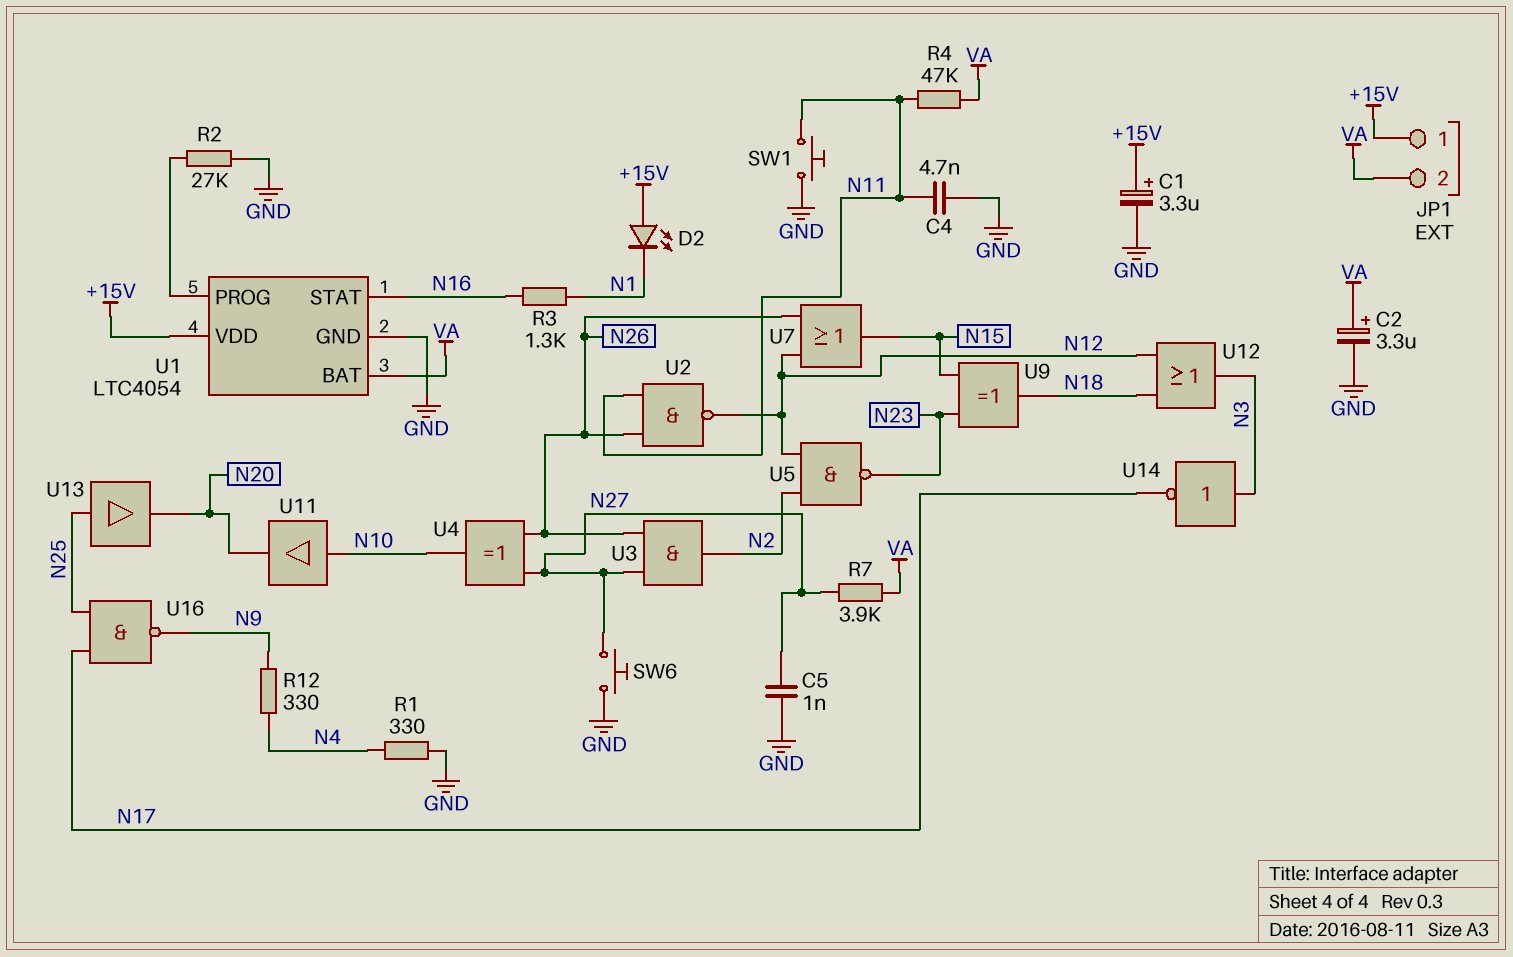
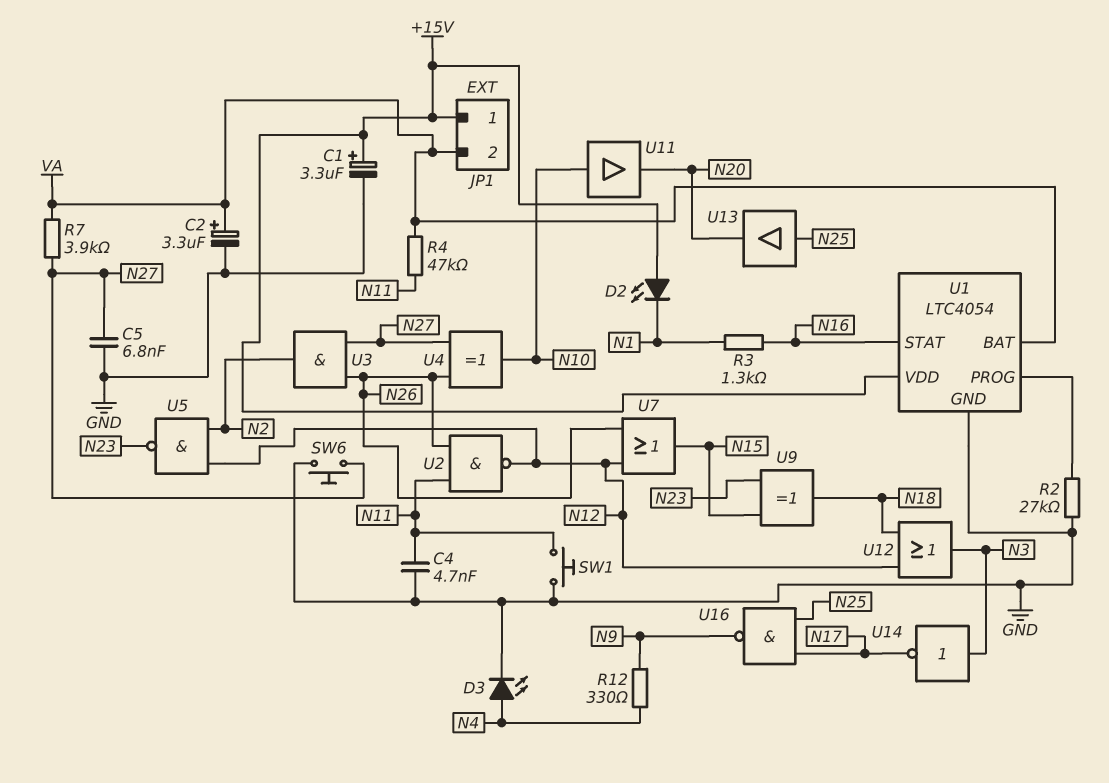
C5: 1nF (GND, N27) -> 6.8nF (GND, N27)
D3: none -> LED (A N4, K GND)
R1: 330 (GND, N4) -> none

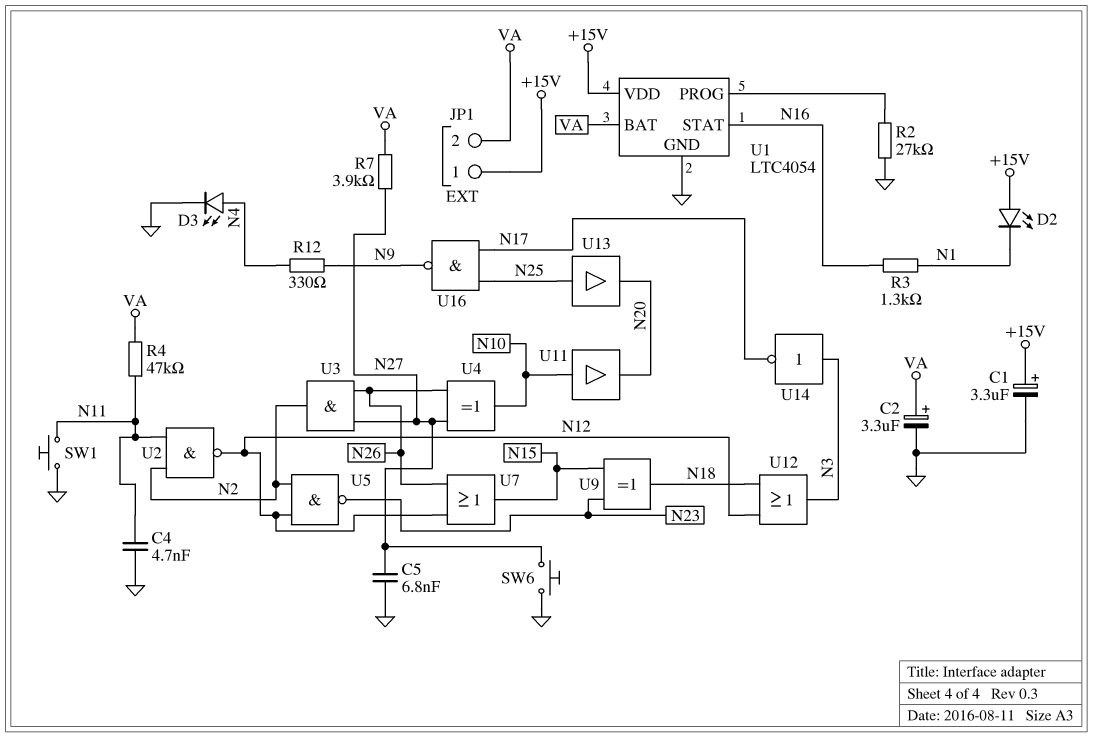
U2: NAND (in N11, in N26, out N12) -> NAND (in N2, in N11, out N12)

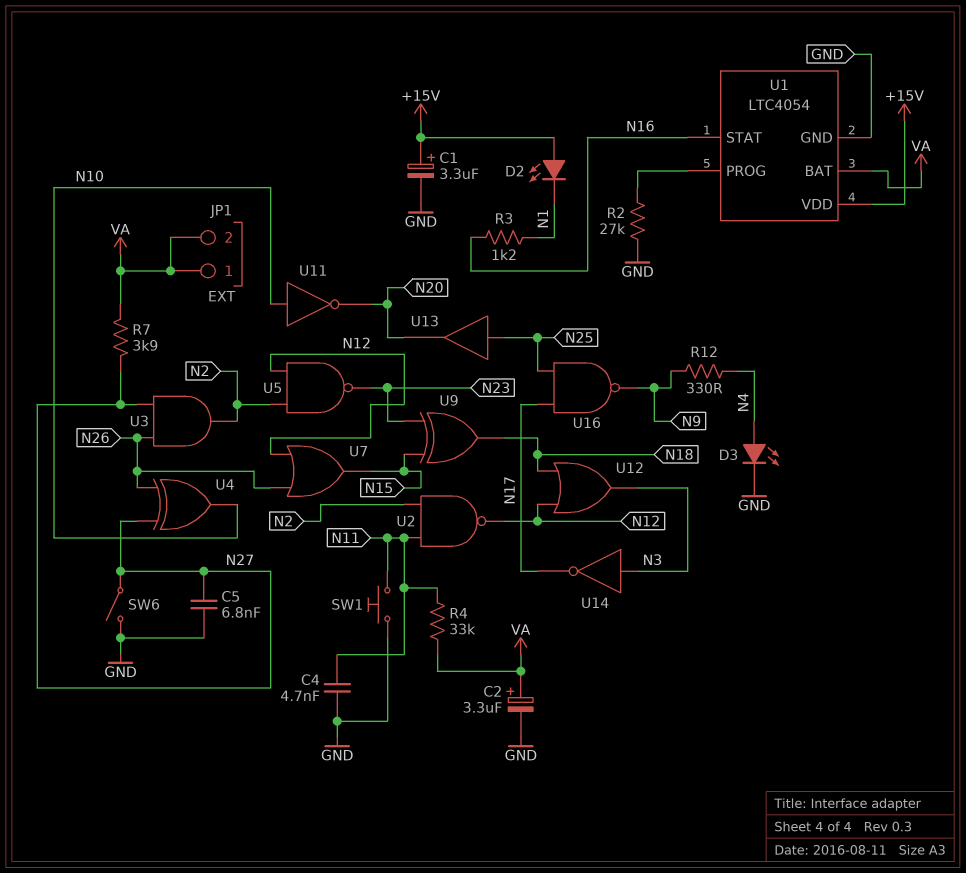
JP1 pin 1: +15V -> VA
R3: 1.3k (N1, N16) -> 1.2k (N1, N16)
R4: 47k (N11, VA) -> 33k (N11, VA)
SW6: button (GND, N27) -> switch (GND, N27)
U11: buffer (in N10, out N20) -> NOT (in N10, out N20)

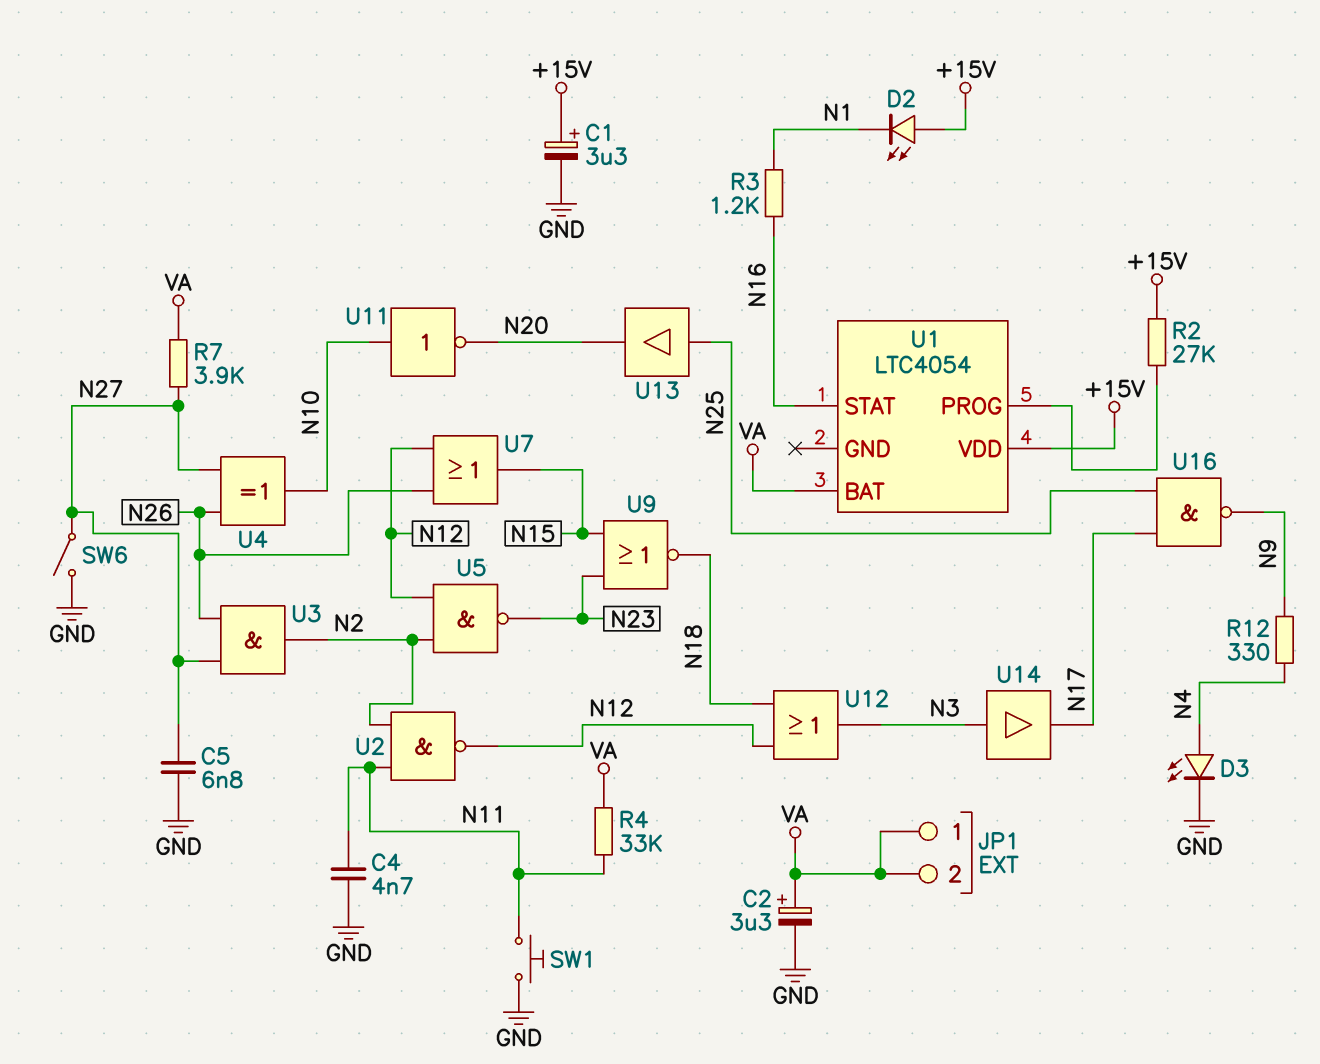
R2: 27k (GND, U1/PROG) -> 27k (+15V, U1/PROG)
U1 pin GND: GND -> none
U9: XOR (in N15, in N23, out N18) -> NOR (in N15, in N23, out N18)
U14: NOT (in N3, out N17) -> buffer (in N3, out N17)

